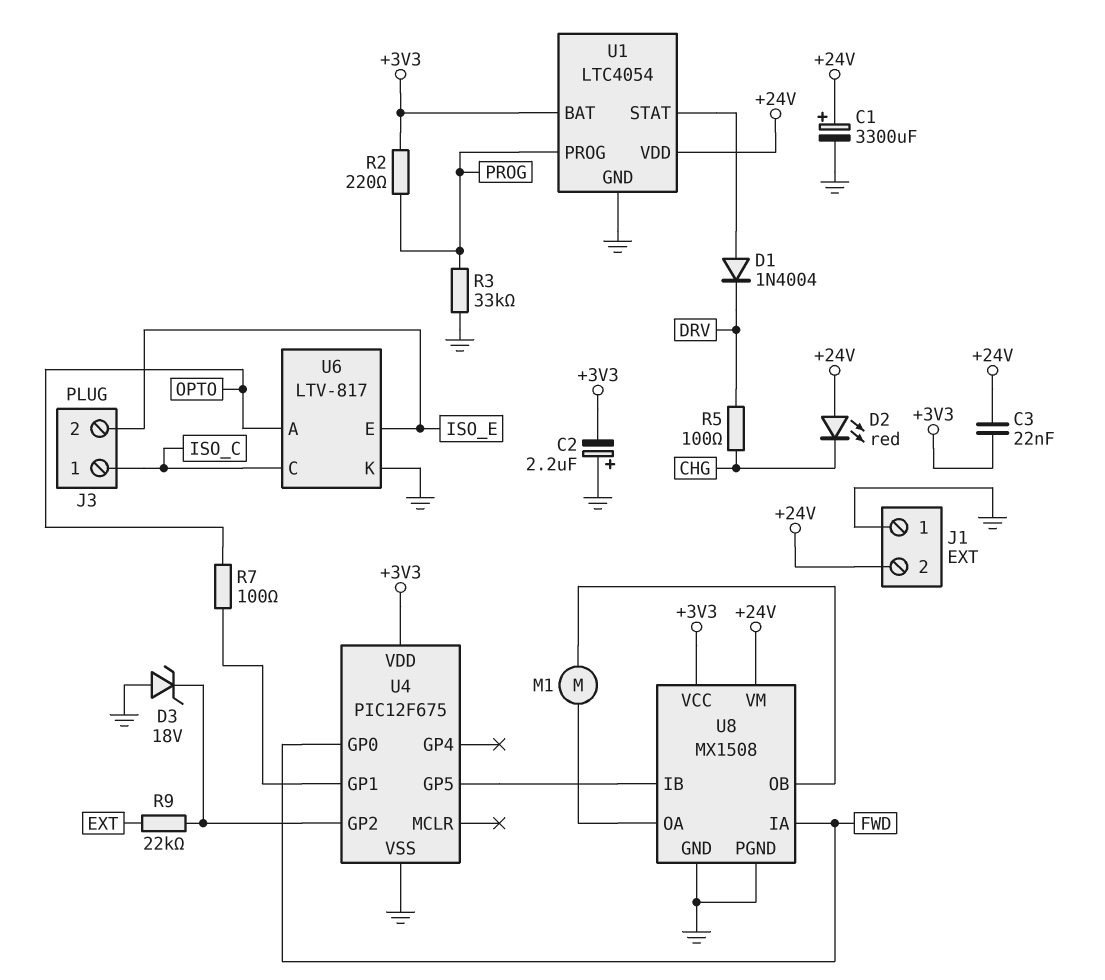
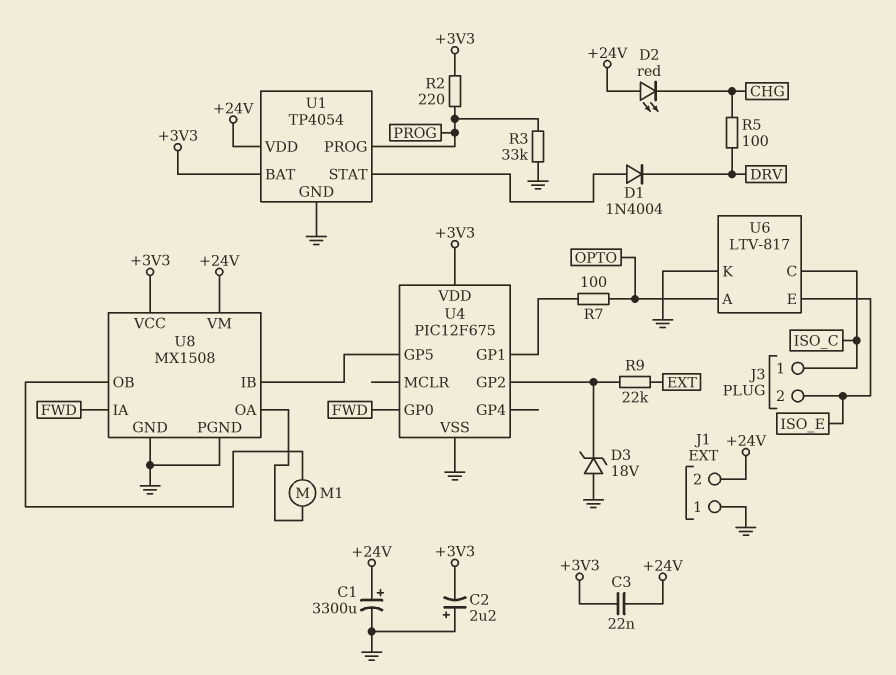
U1: LTC4054 -> TP4054

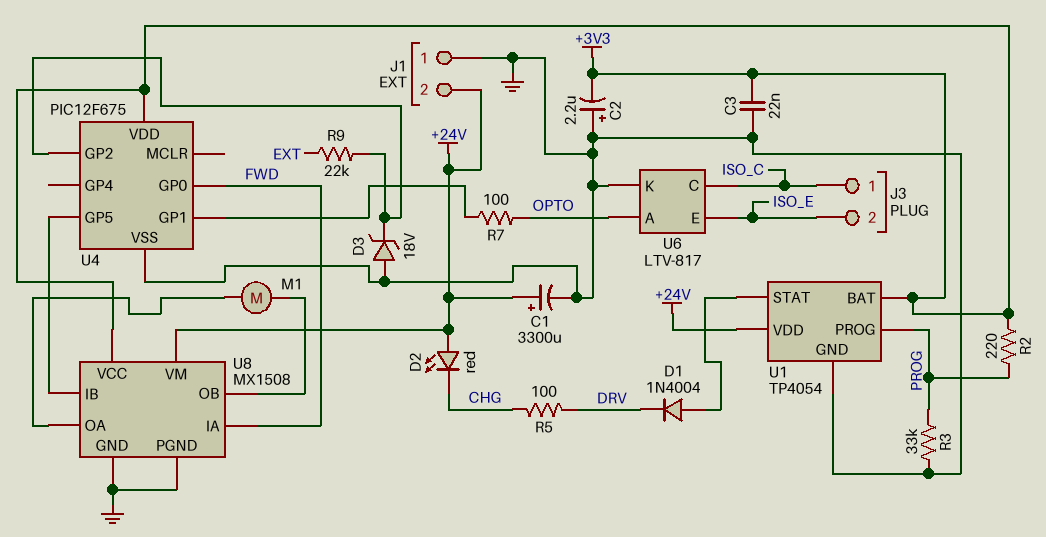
C3: 22nF (+3V3, +24V) -> 22nF (+3V3, GND)

